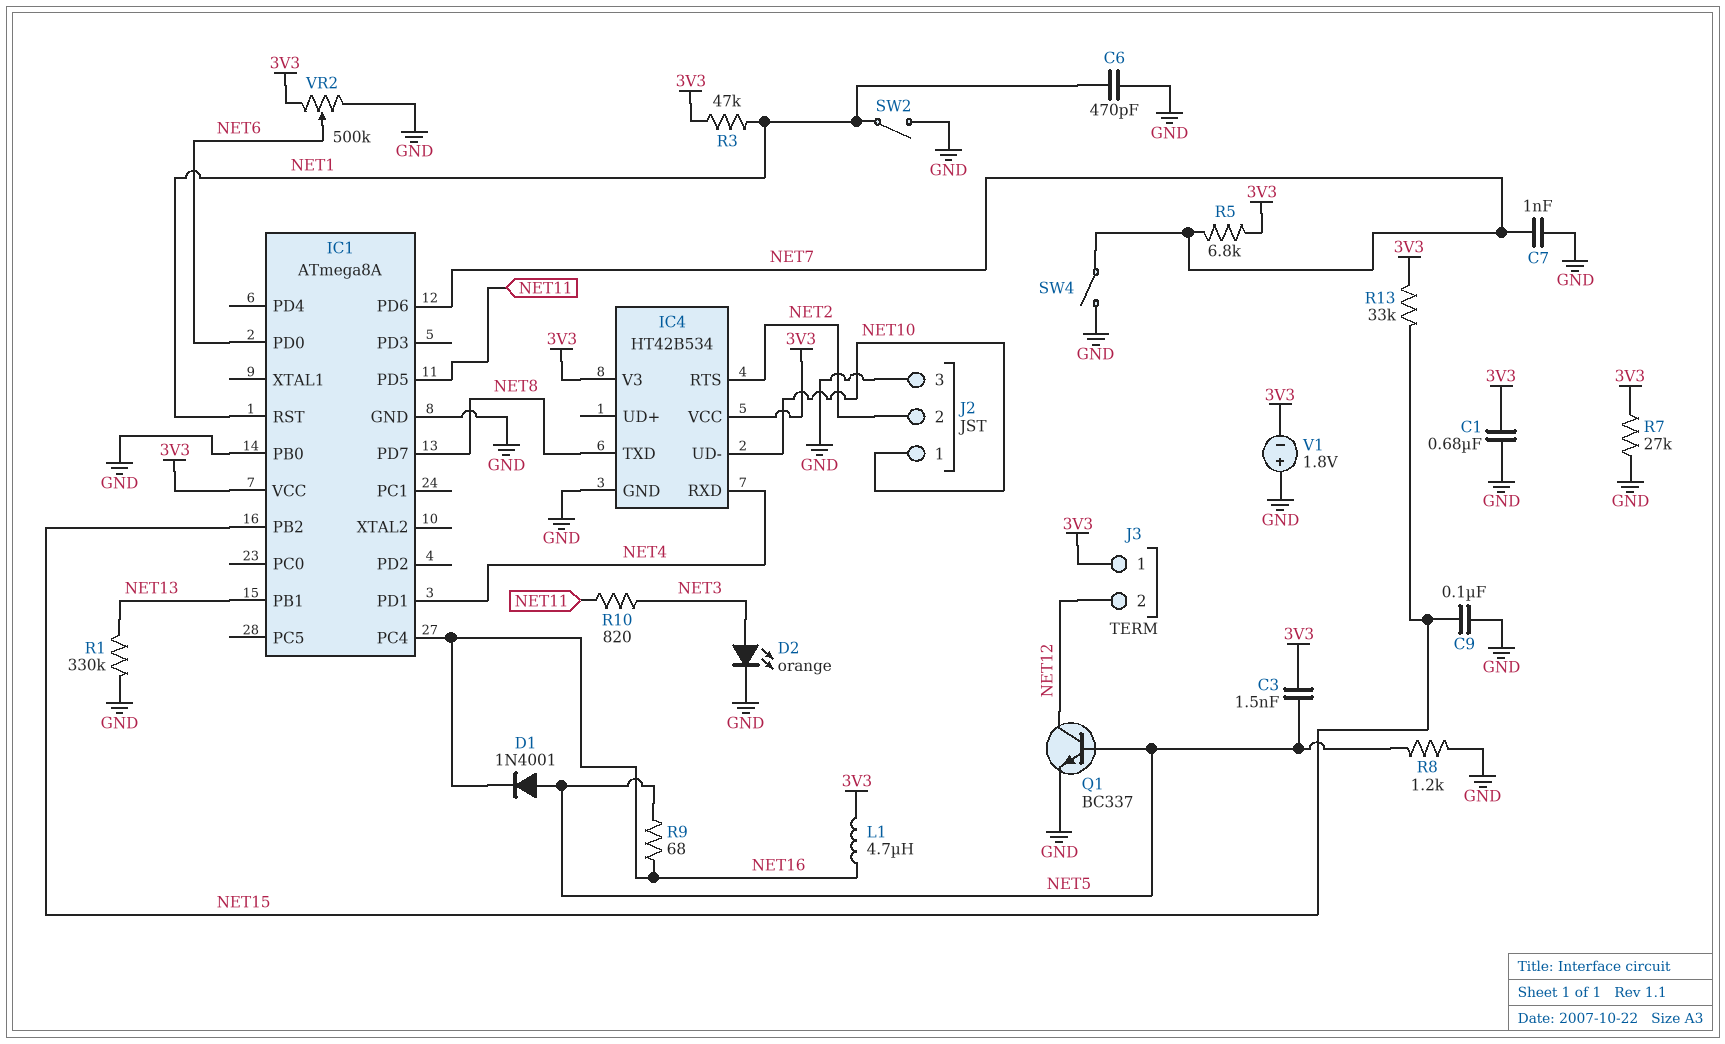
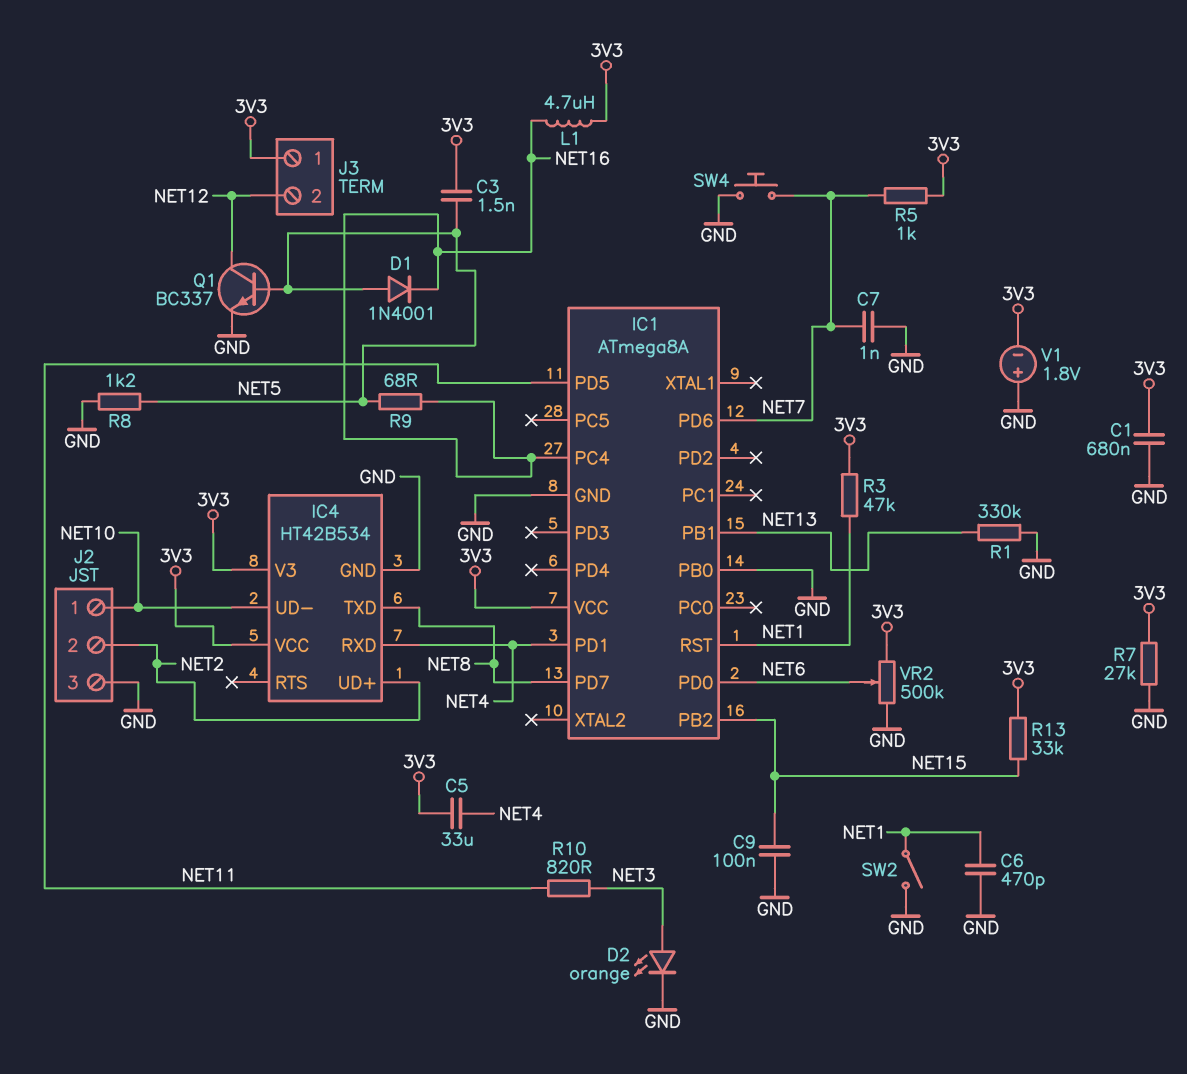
C5: none -> 33uF (3V3, NET4)
IC4 pin RTS: NET2 -> none
IC4 pin UD+: none -> NET2
R5: 6.8k (3V3, NET7) -> 1k (3V3, NET7)
SW4: switch (GND, NET7) -> button (GND, NET7)

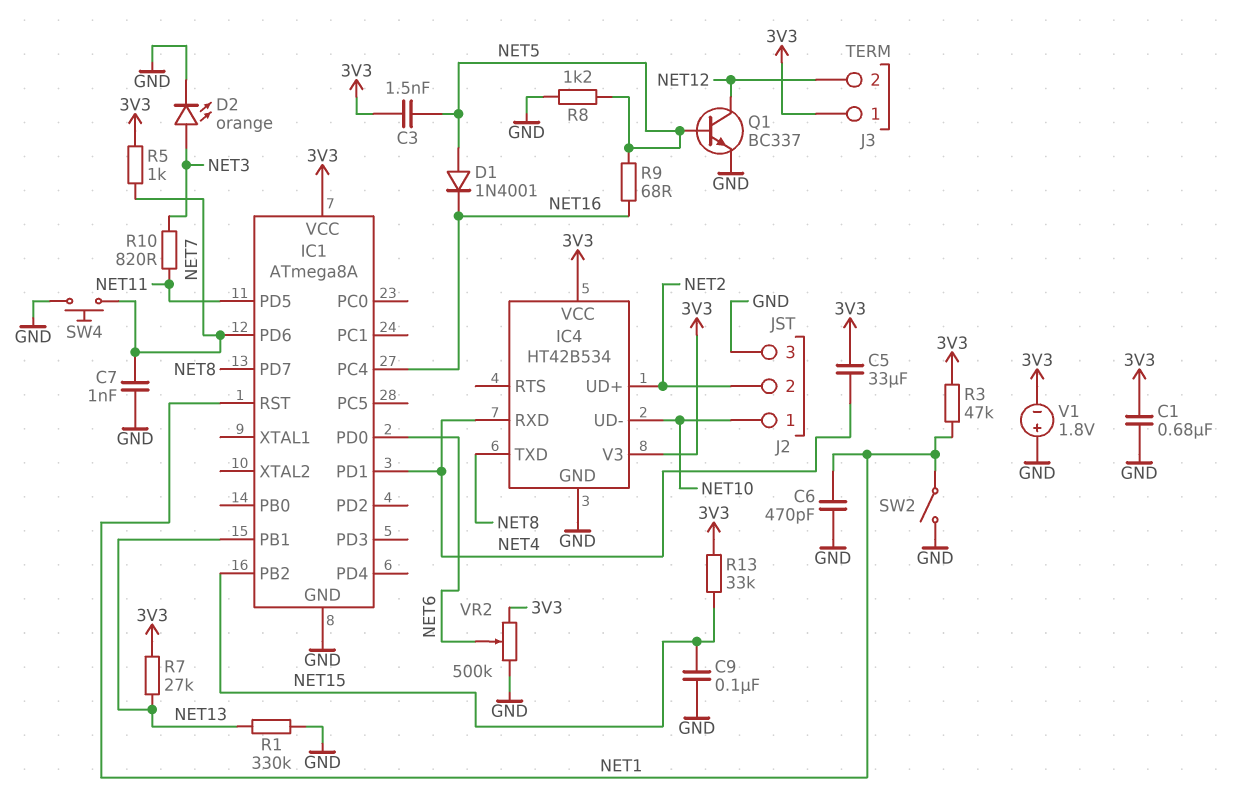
IC1 pin PB0: GND -> none
L1: 4.7uH (3V3, NET16) -> none
R7: 27k (3V3, GND) -> 27k (3V3, NET13)

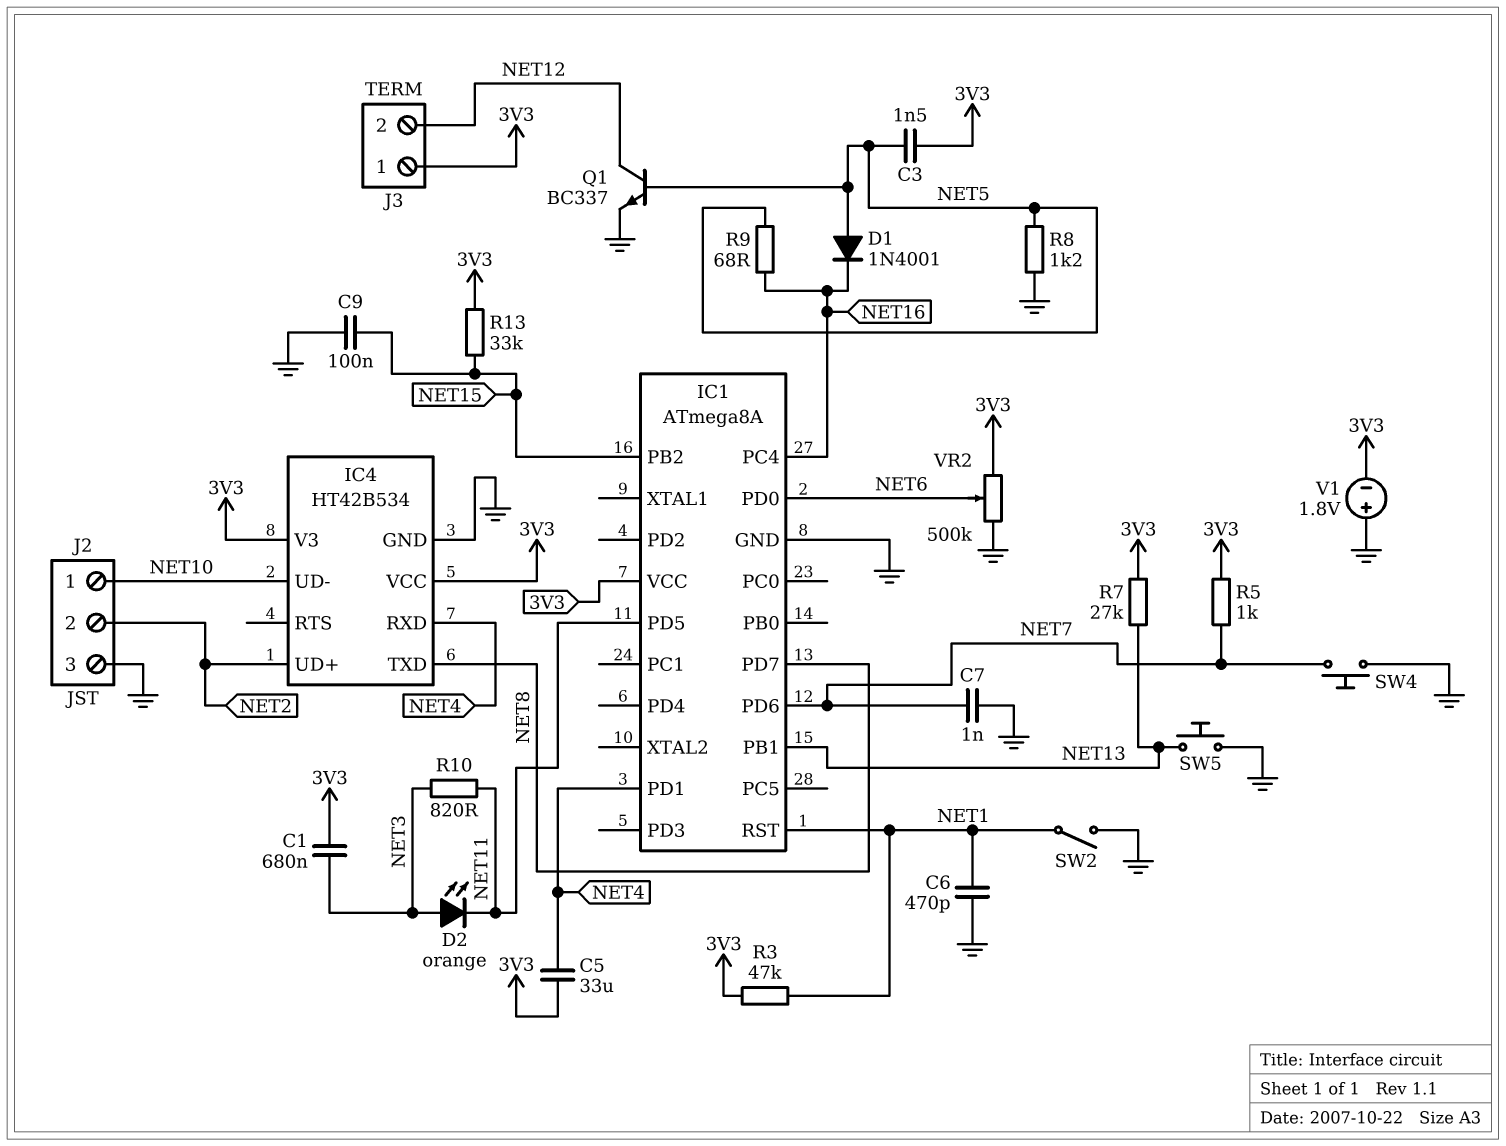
C1: 680nF (3V3, GND) -> 680nF (3V3, NET3)
D2: LED orange (A NET3, K GND) -> LED orange (A NET3, K NET11)
R1: 330k (GND, NET13) -> none
SW5: none -> button (GND, NET13)

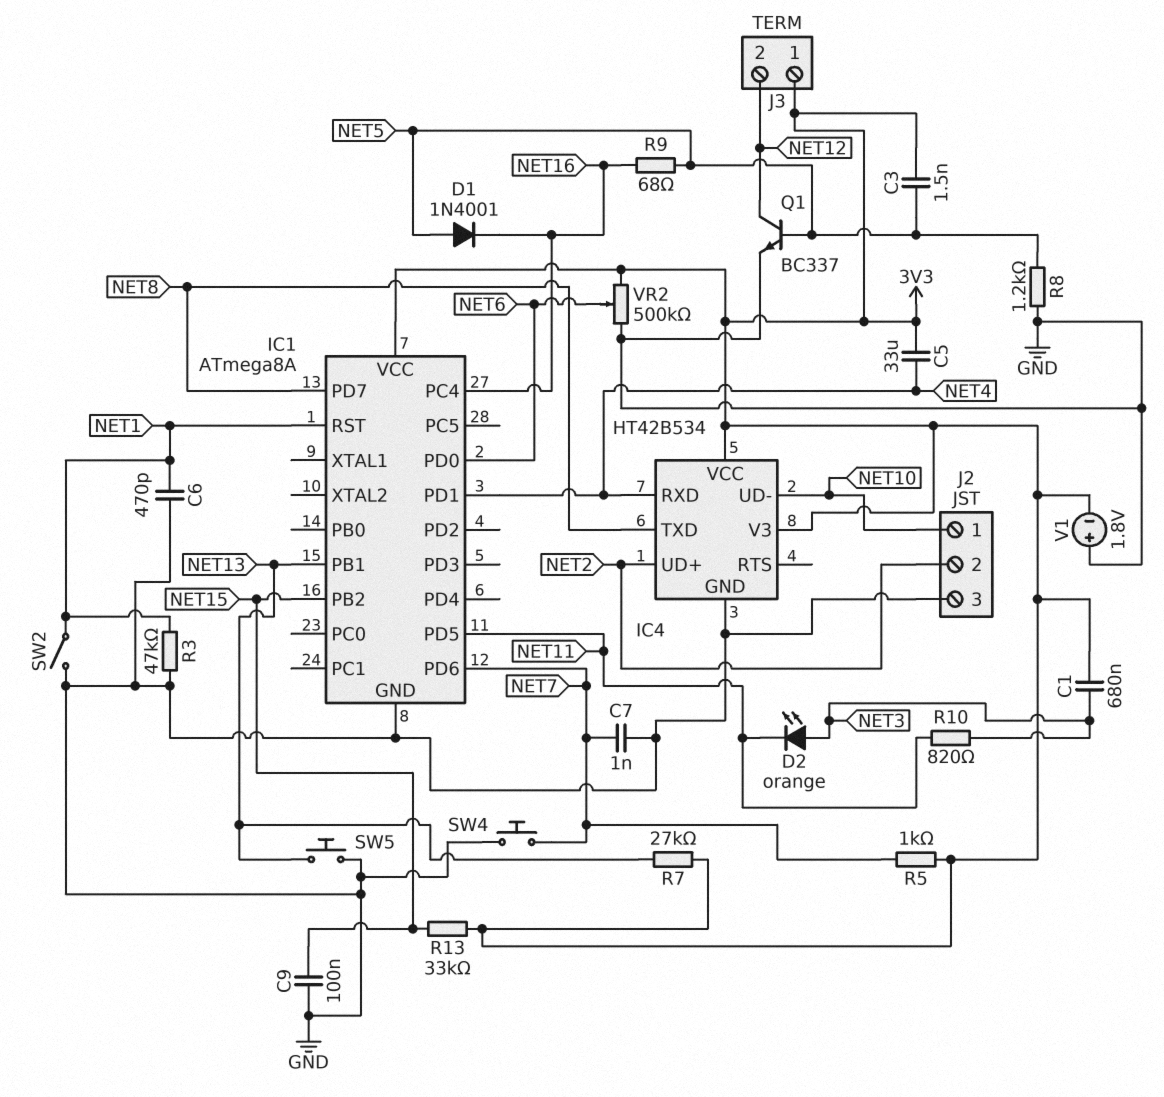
R3: 47k (3V3, NET1) -> 47k (GND, NET1)

